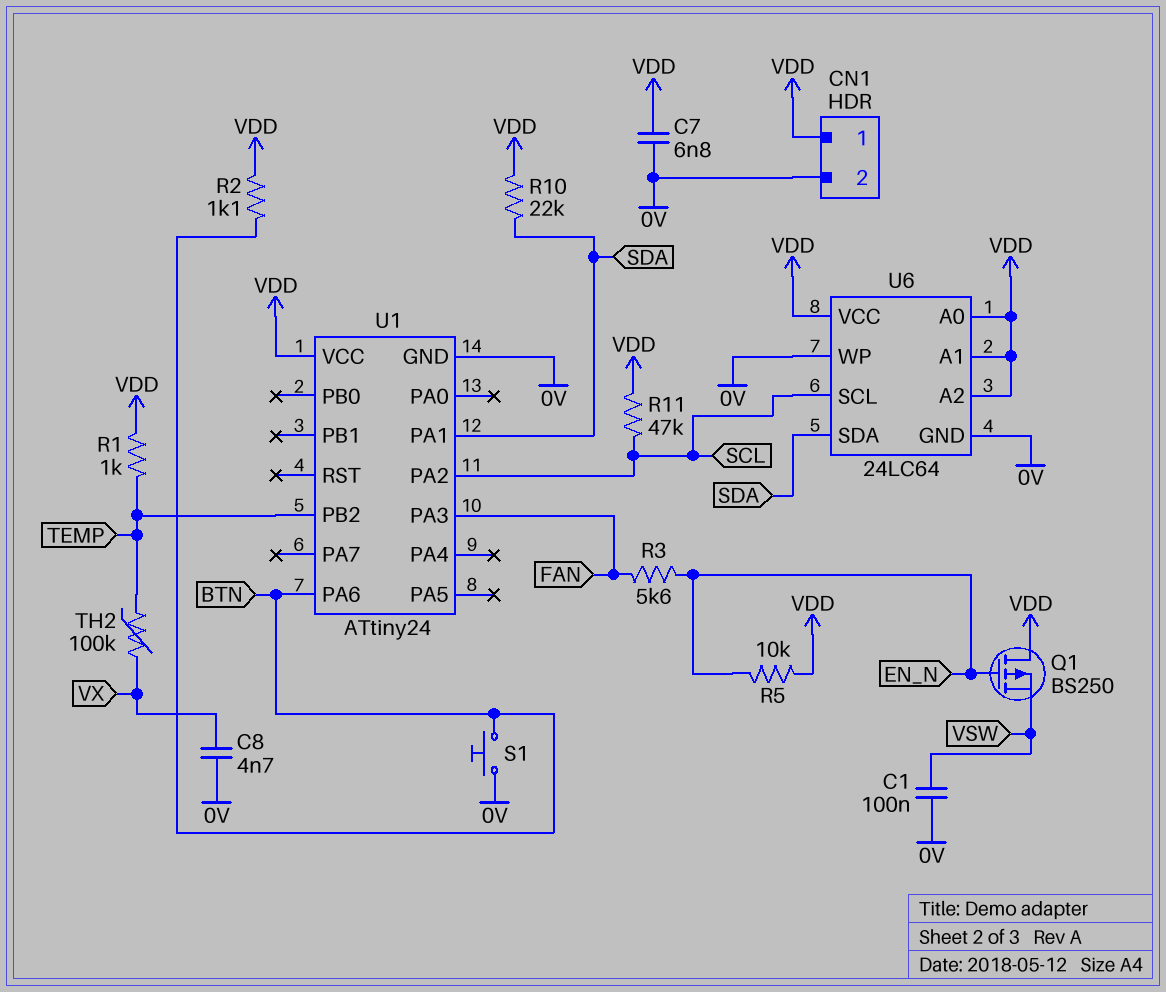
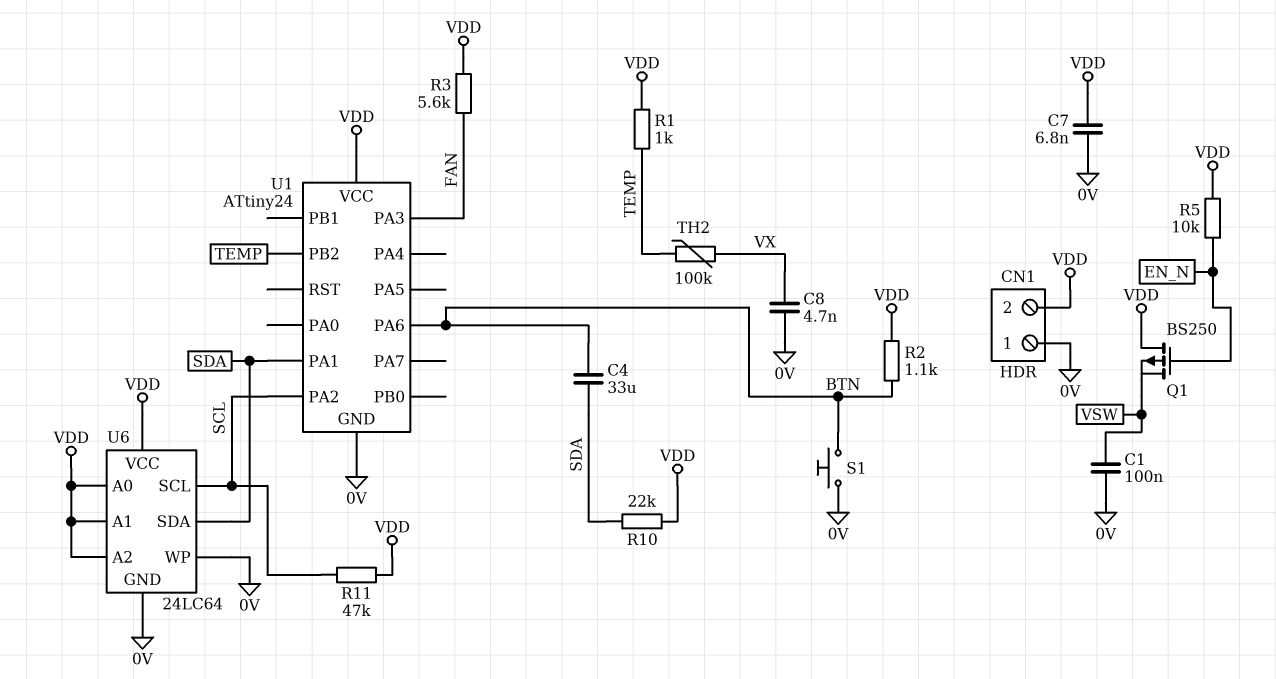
C4: none -> 33uF (BTN, SDA)
CN1 pin 1: VDD -> 0V
CN1 pin 2: 0V -> VDD
R3: 5.6k (EN_N, FAN) -> 5.6k (FAN, VDD)

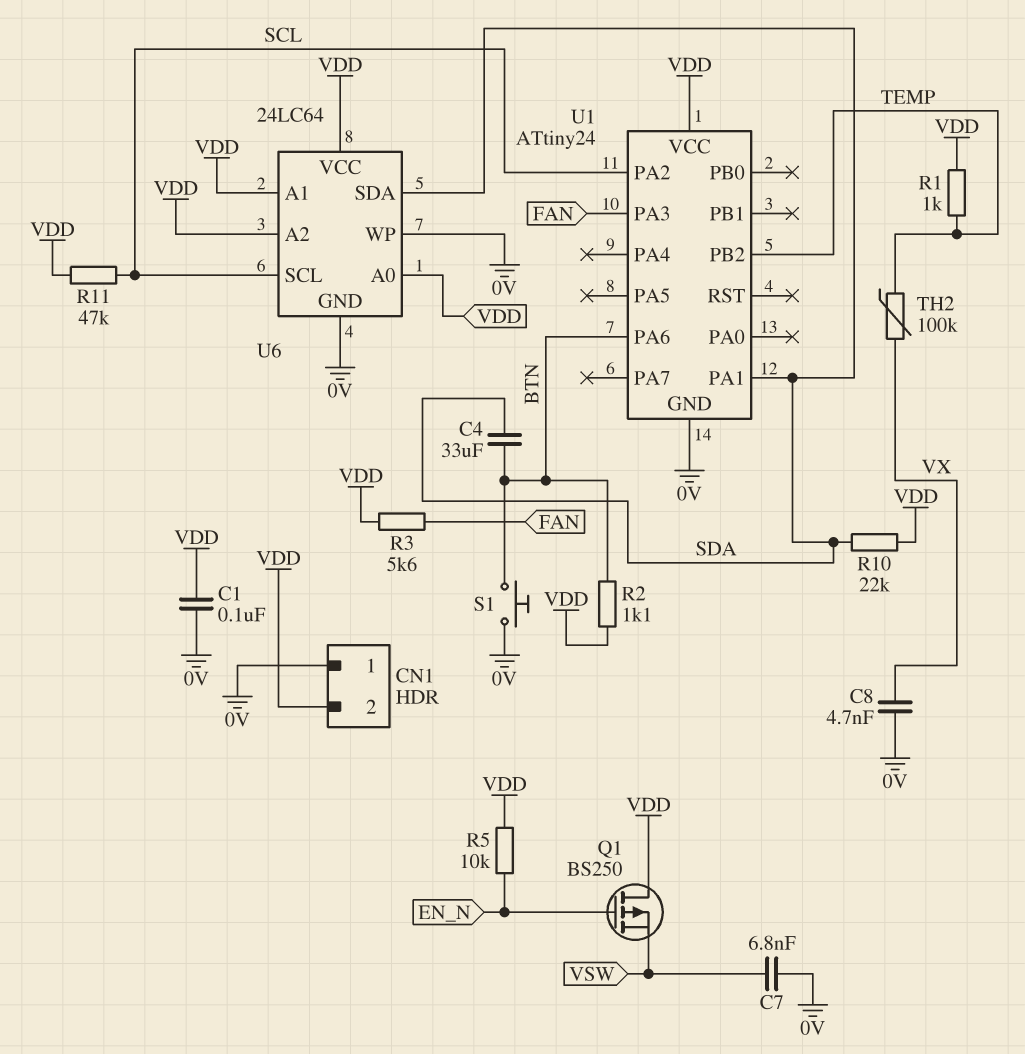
C1: 100nF (0V, VSW) -> 100nF (0V, VDD)
C7: 6.8nF (0V, VDD) -> 6.8nF (0V, VSW)

